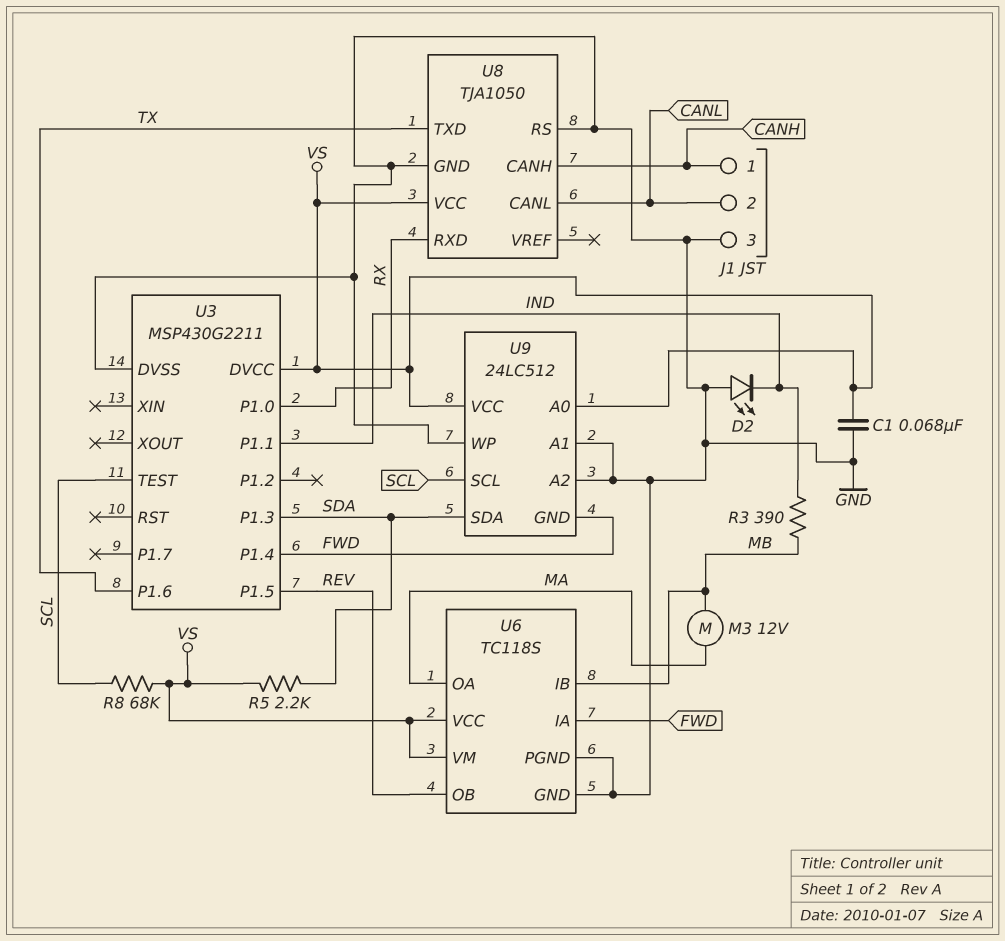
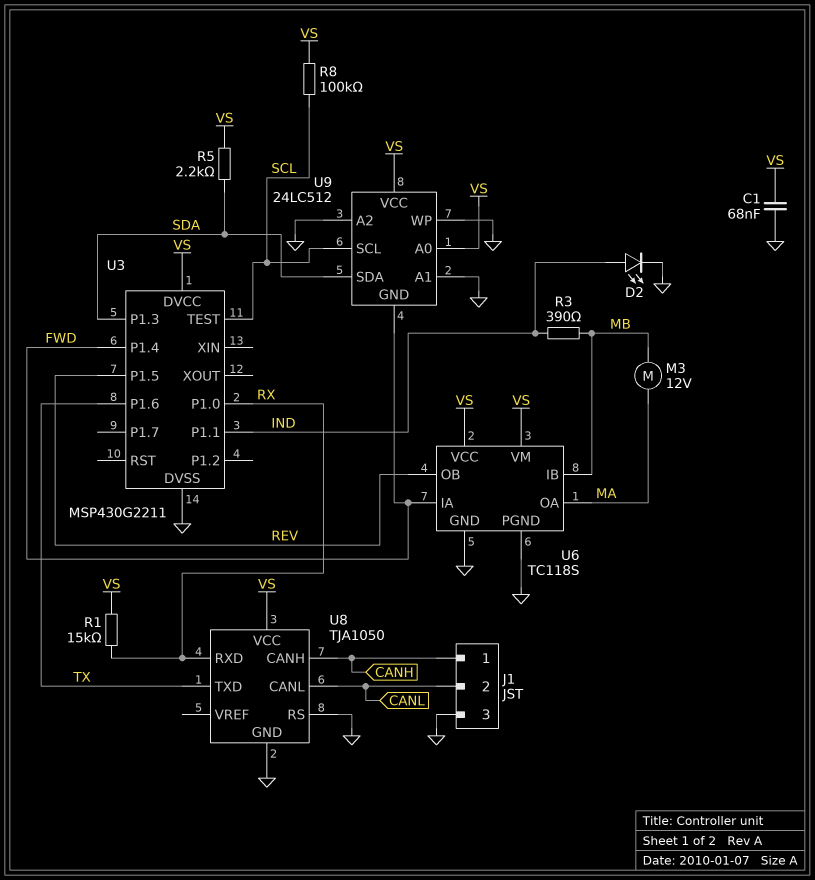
D2: LED (A GND, K IND) -> LED (A IND, K GND)
R1: none -> 15k (RX, VS)
R8: 68k (SCL, VS) -> 100k (SCL, VS)

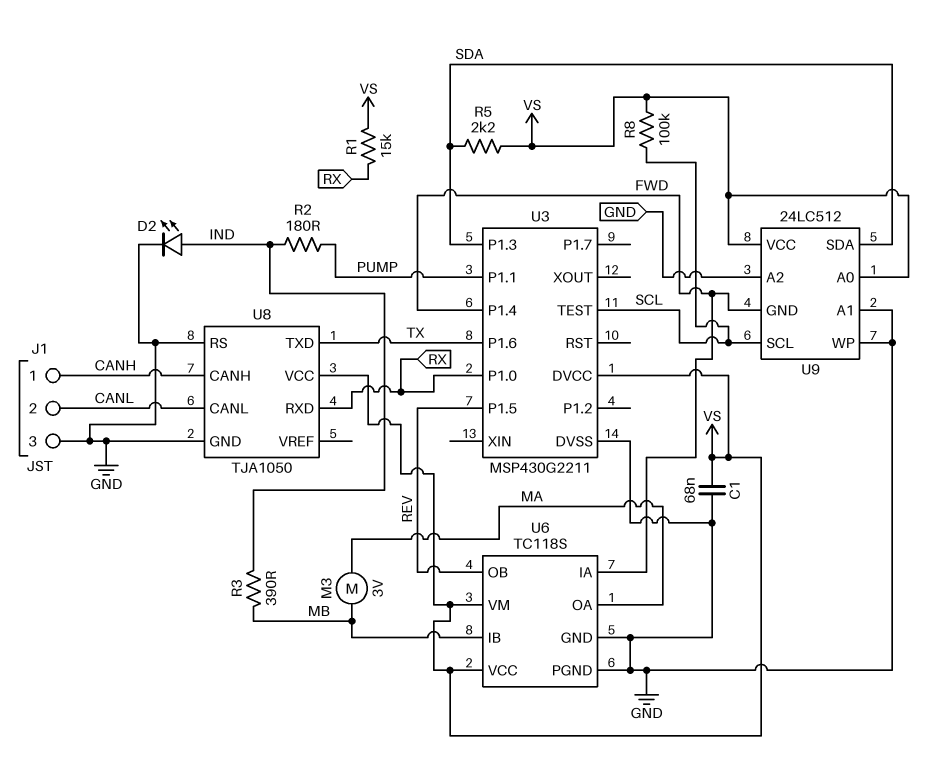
M3: motor 12V (MA, MB) -> motor 3V (MA, MB)
R2: none -> 180 (IND, PUMP)
U3 pin P1.1: IND -> PUMP

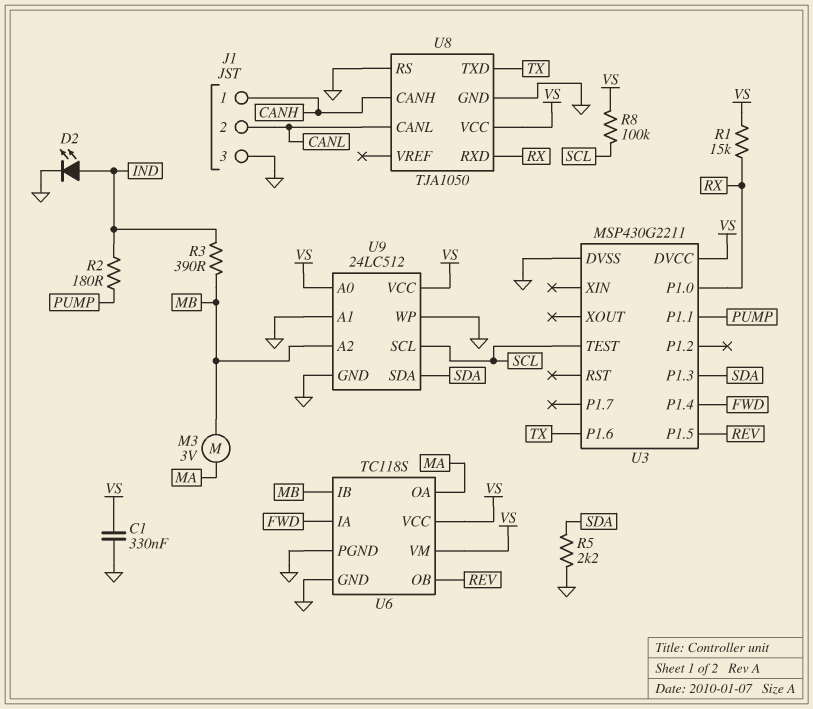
C1: 68nF (GND, VS) -> 330nF (GND, VS)
R5: 2.2k (SDA, VS) -> 2.2k (GND, SDA)
U9 pin A2: GND -> MB
U9 pin GND: FWD -> GND

